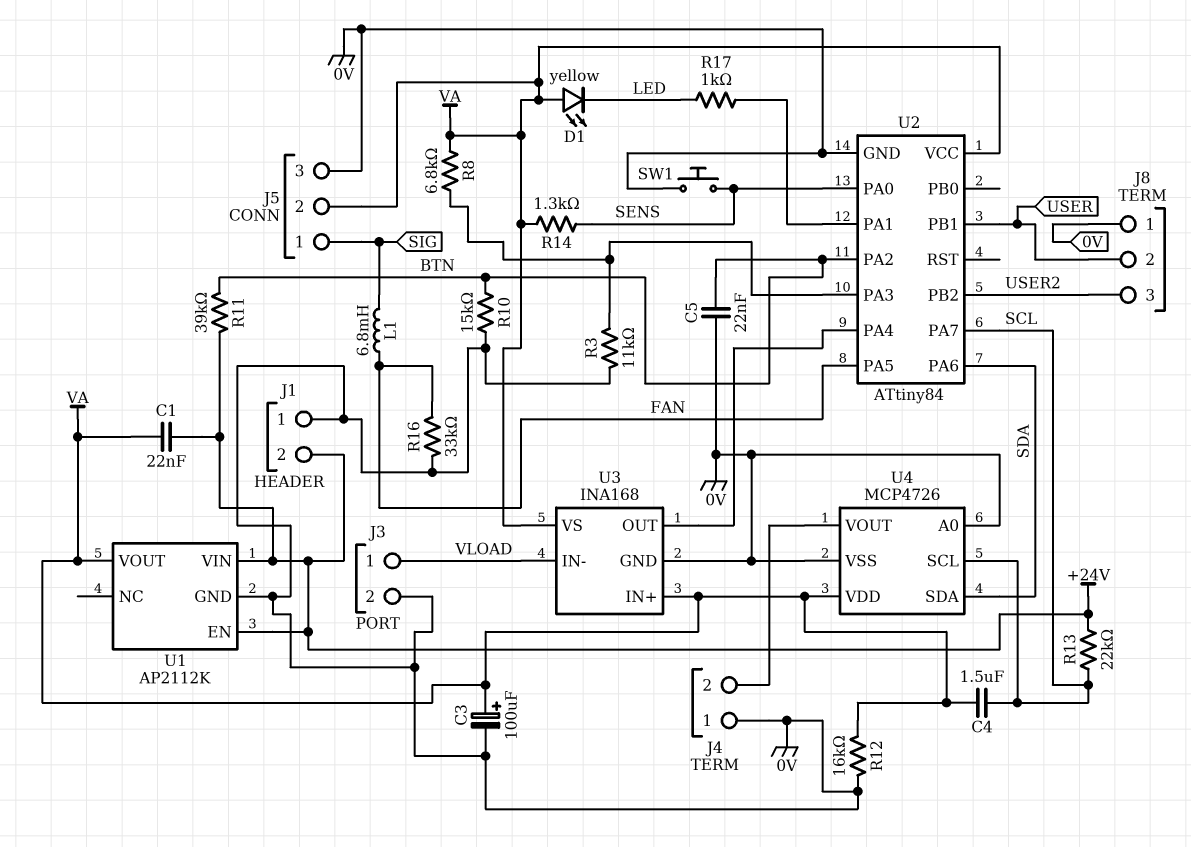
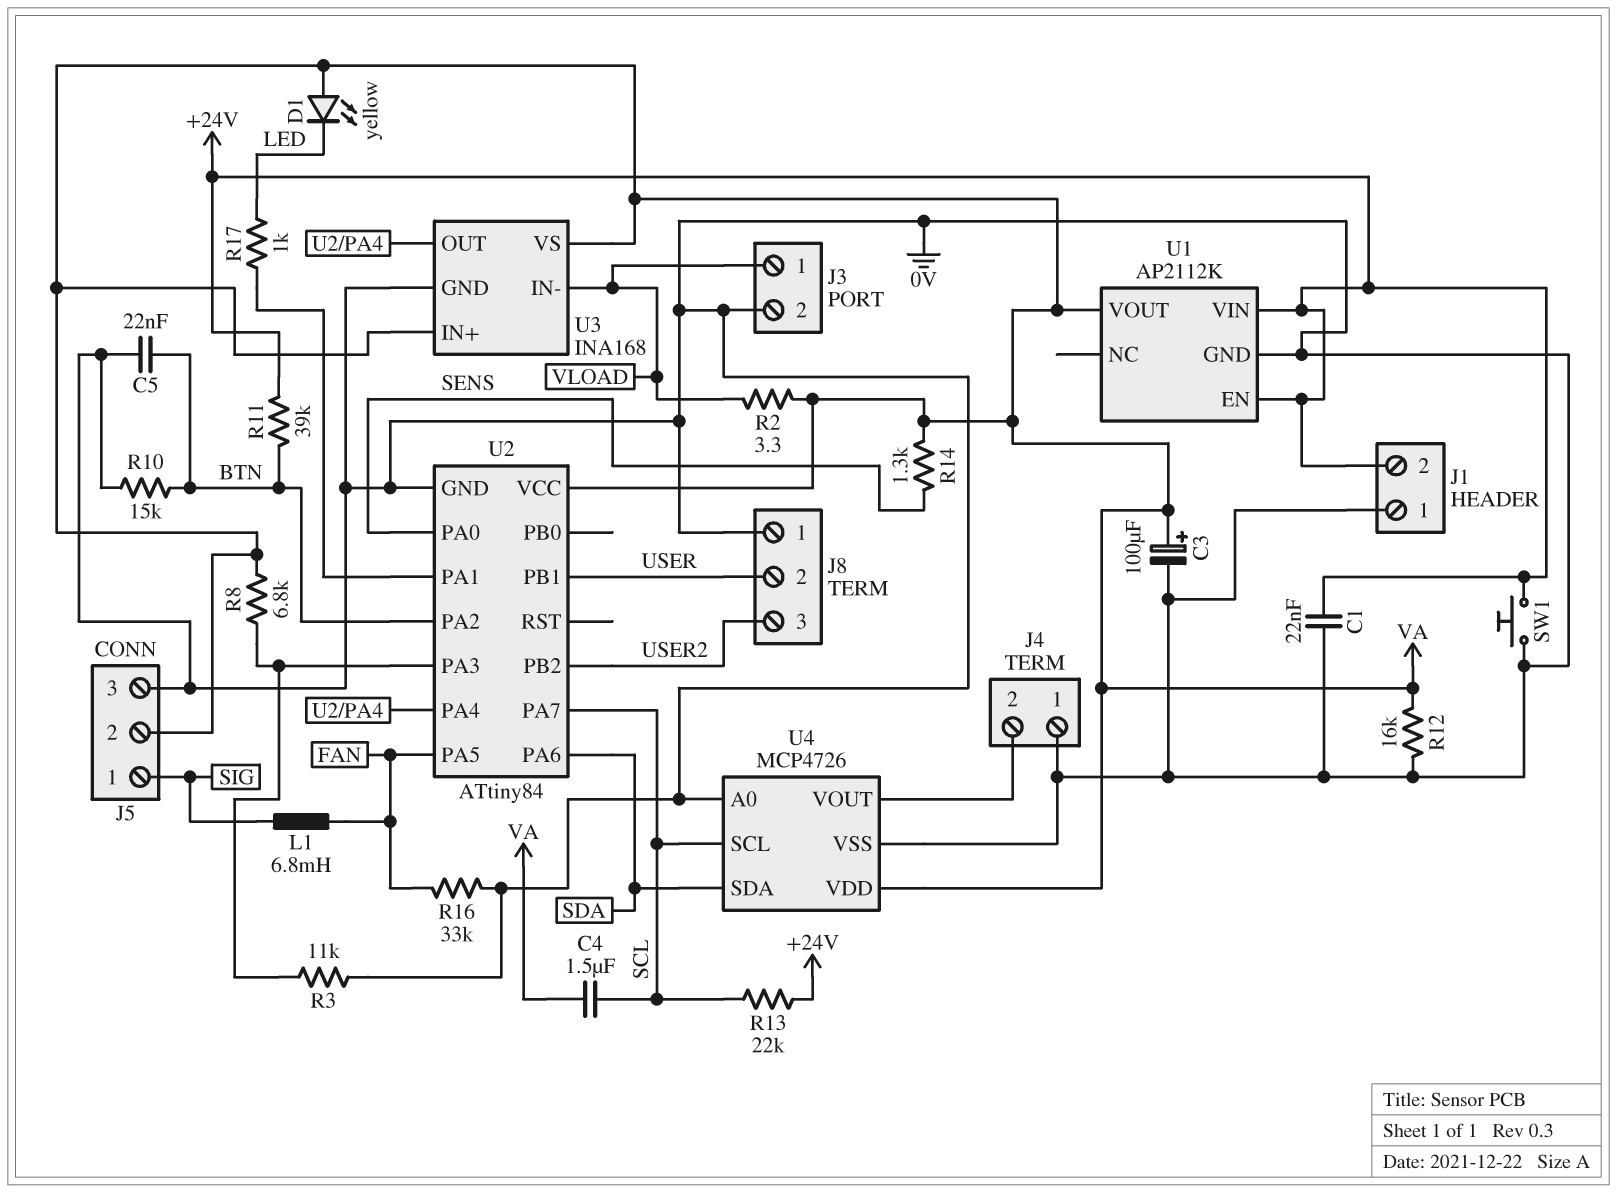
C1: 22nF (+24V, VA) -> 22nF (+24V, 0V)
R2: none -> 3.3 (VA, VLOAD)
SW1: button (0V, SENS) -> button (+24V, 0V)

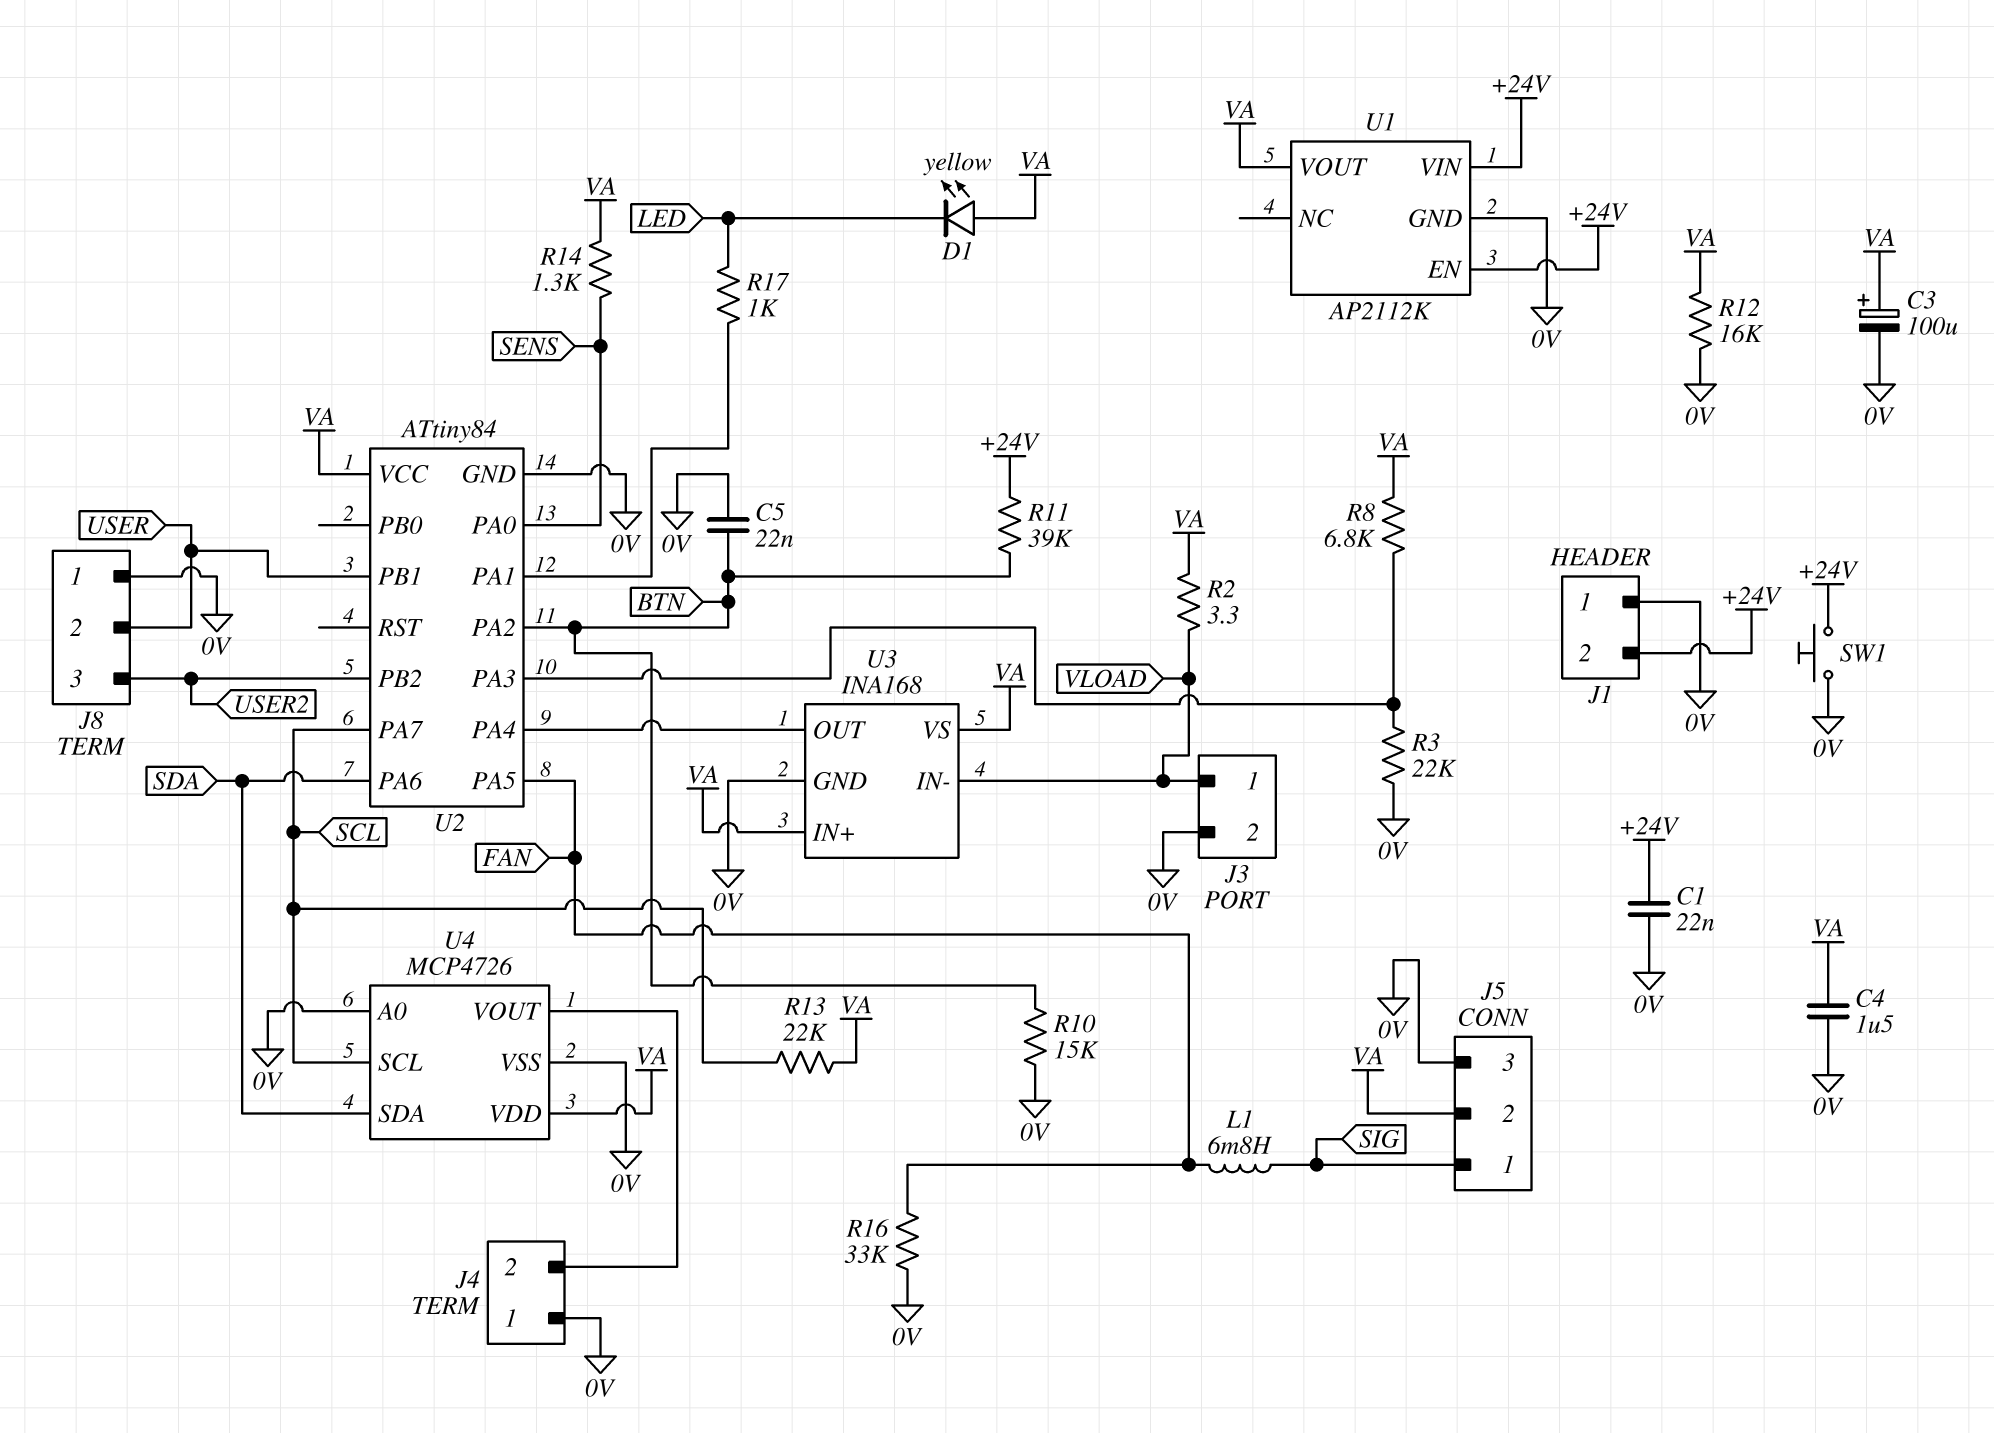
C4: 1.5uF (SCL, VA) -> 1.5uF (0V, VA)
R3: 11k (0V, U2/PA3) -> 22k (0V, U2/PA3)
R13: 22k (+24V, SCL) -> 22k (SCL, VA)

